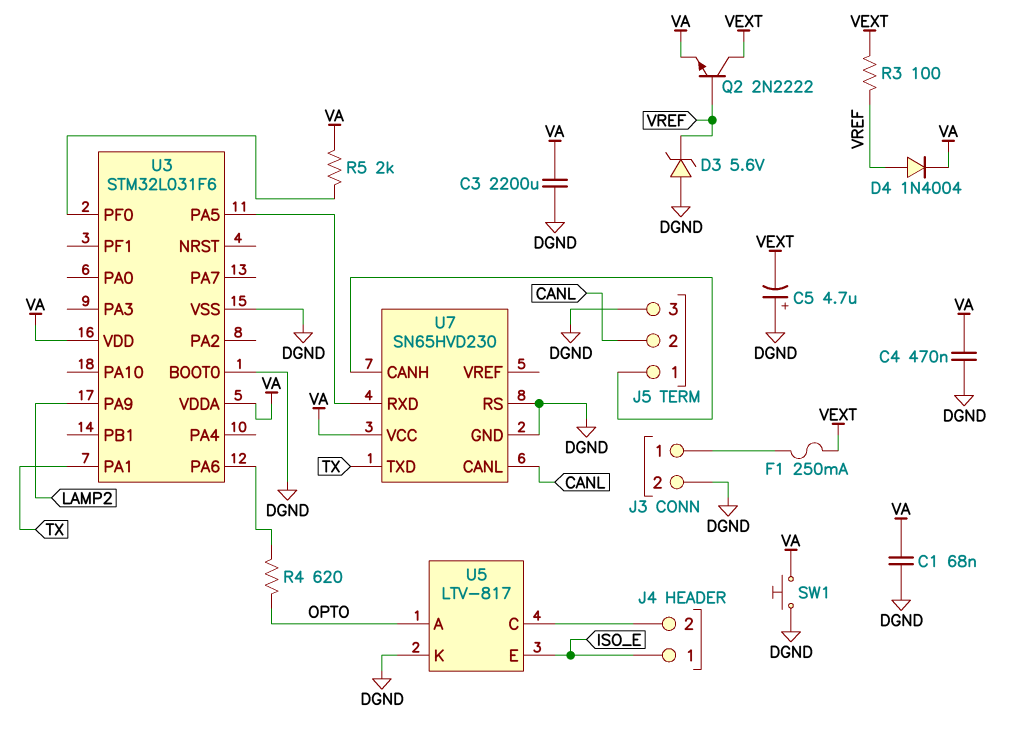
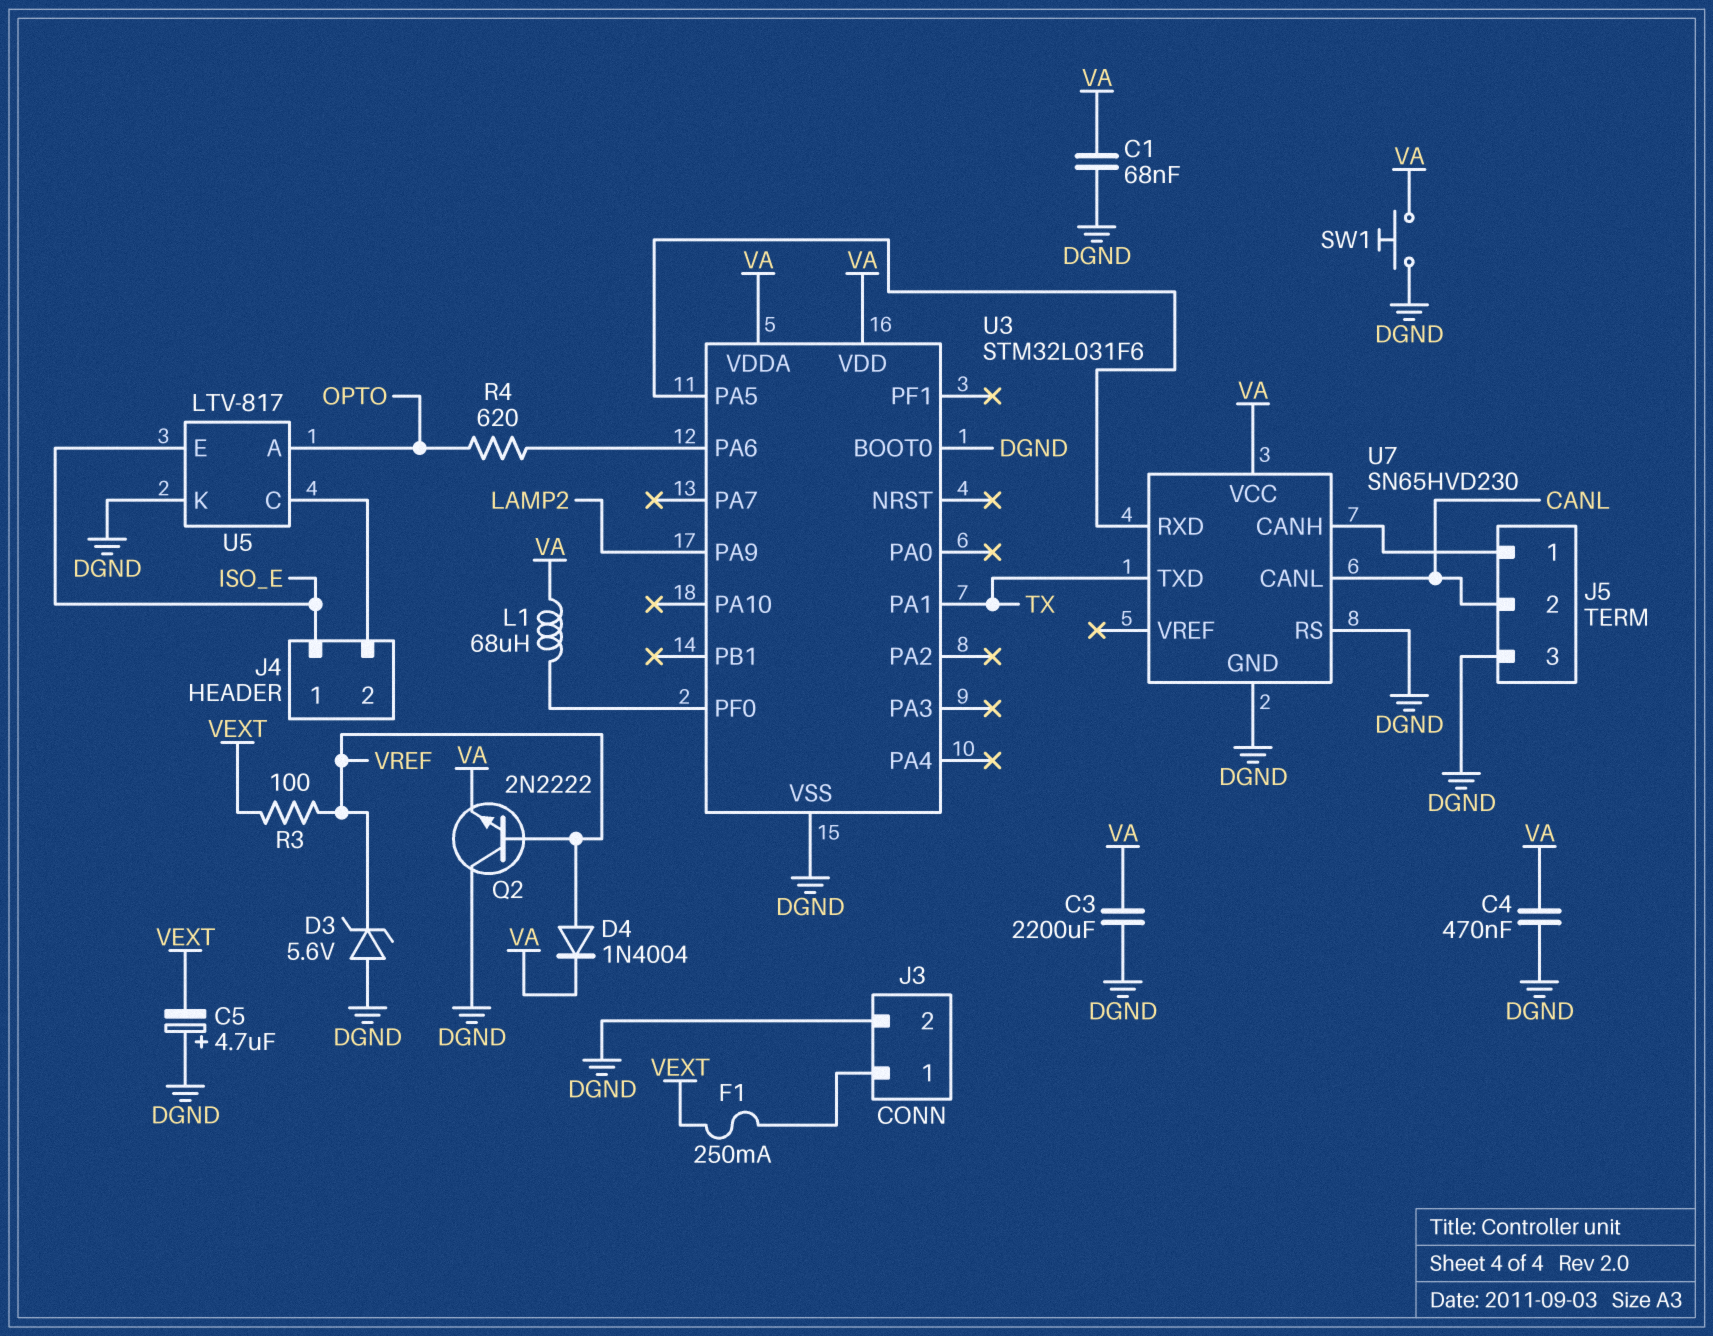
L1: none -> 68uH (U3/PF0, VA)
Q2: NPN 2N2222 (B VREF, C VEXT, E VA) -> NPN 2N2222 (B VREF, C DGND, E VA)
R5: 2k (U3/PF0, VA) -> none

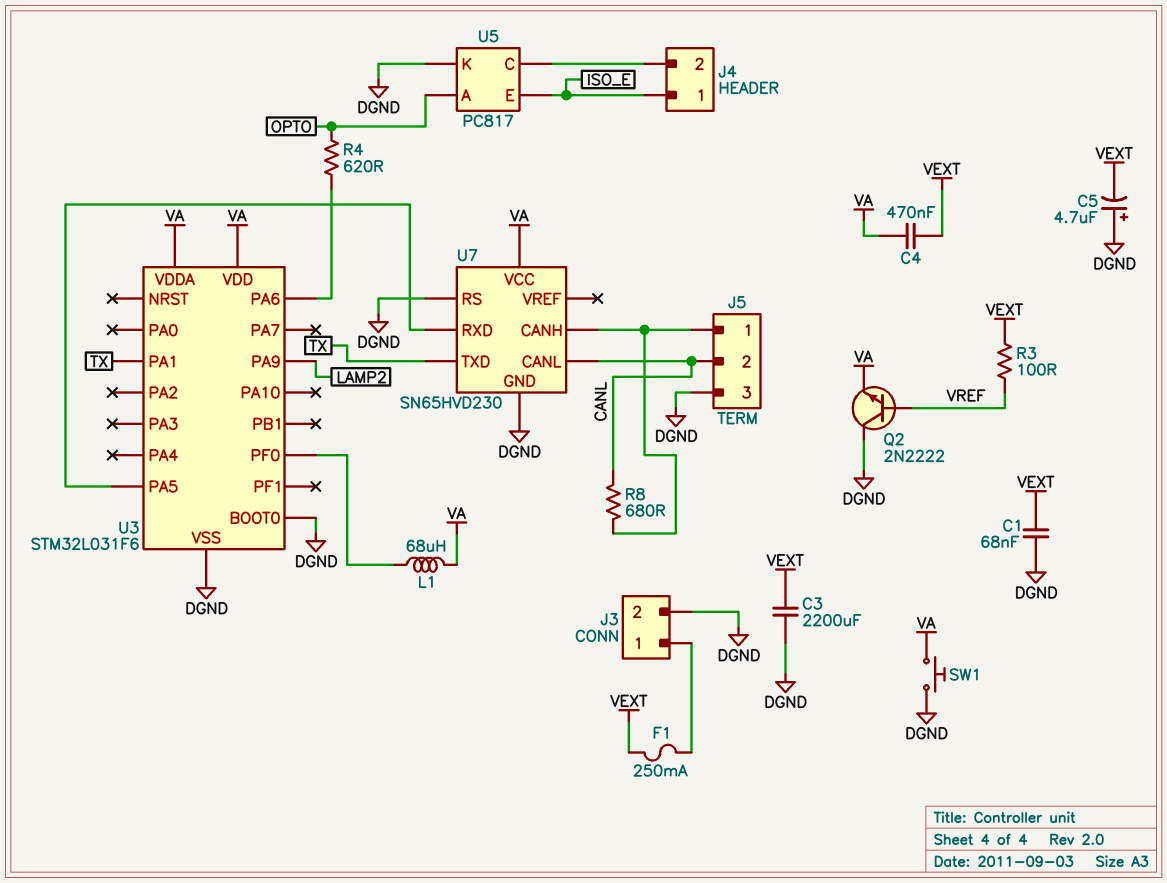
C1: 68nF (DGND, VA) -> 68nF (DGND, VEXT)
C3: 2200uF (DGND, VA) -> 2200uF (DGND, VEXT)
C4: 470nF (DGND, VA) -> 470nF (VA, VEXT)
D3: zener 5.6V (A DGND, K VREF) -> none
D4: diode 1N4004 (A VREF, K VA) -> none
R8: none -> 680 (CANL, J5/1)
U5: LTV-817 -> PC817

